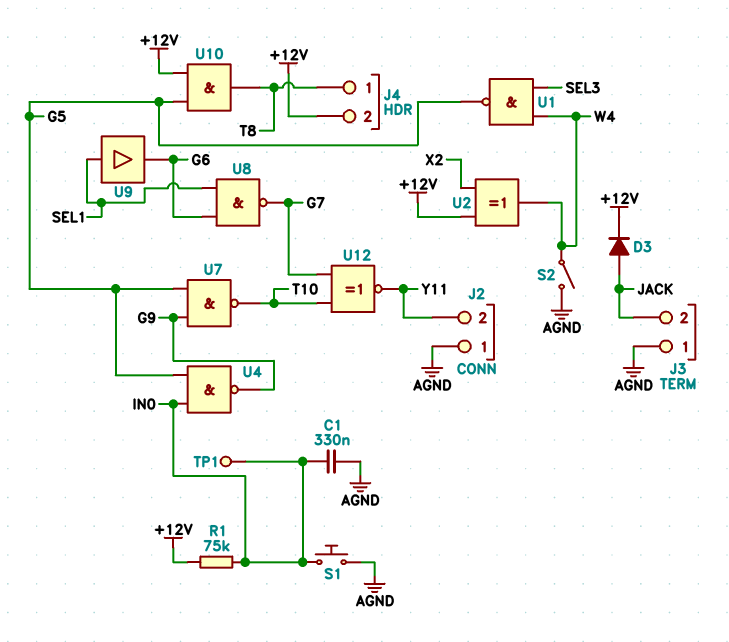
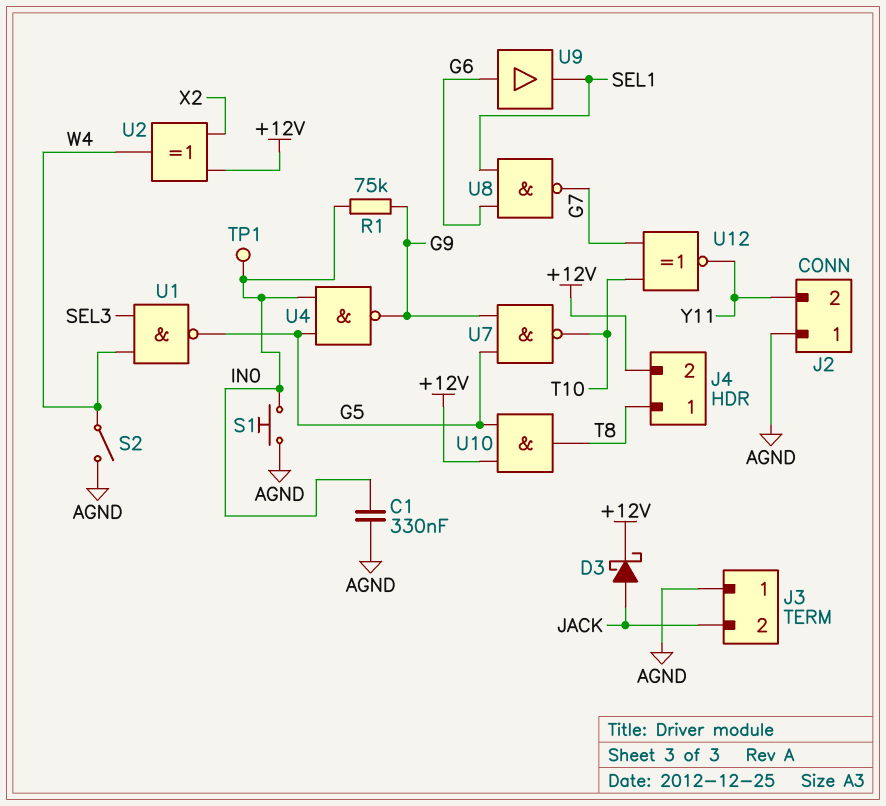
D3: diode (A JACK, K +12V) -> schottky (A JACK, K +12V)
R1: 75k (+12V, IN0) -> 75k (G9, IN0)
U9: buffer (in SEL1, out G6) -> buffer (in G6, out SEL1)

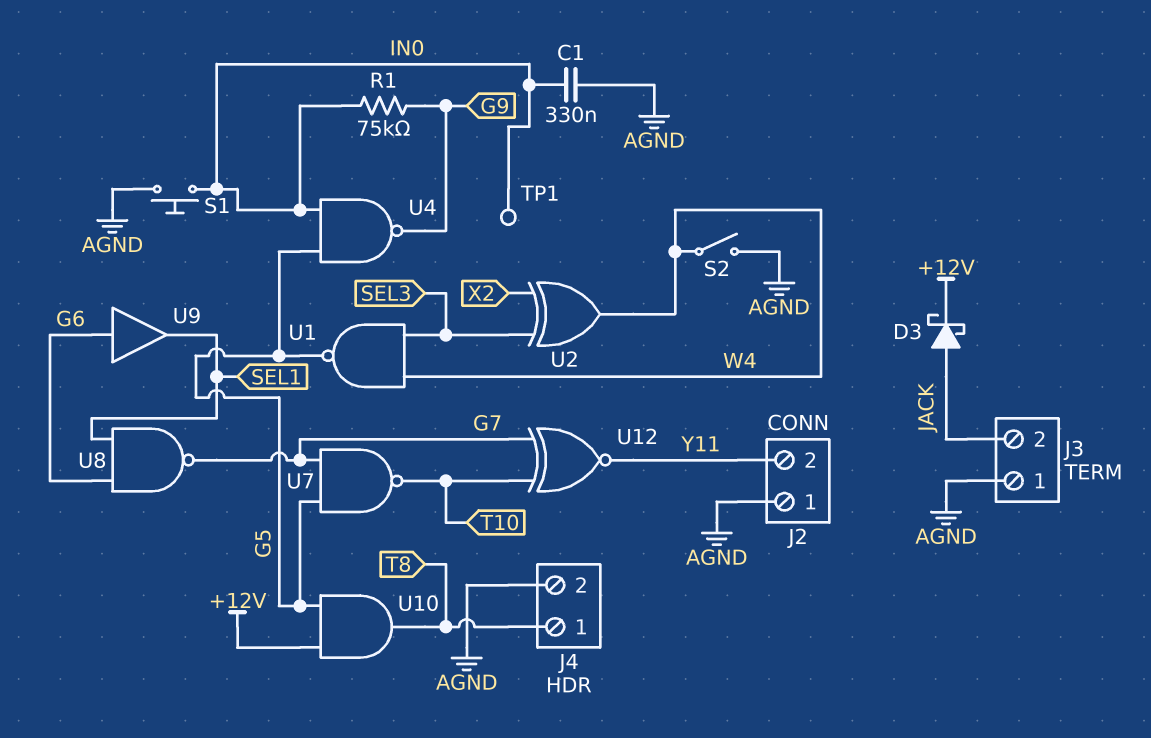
J4 pin 2: +12V -> AGND
U2: XOR (in +12V, in X2, out W4) -> XOR (in SEL3, in X2, out W4)
U7: NAND (in G5, in G9, out T10) -> NAND (in G5, in G7, out T10)

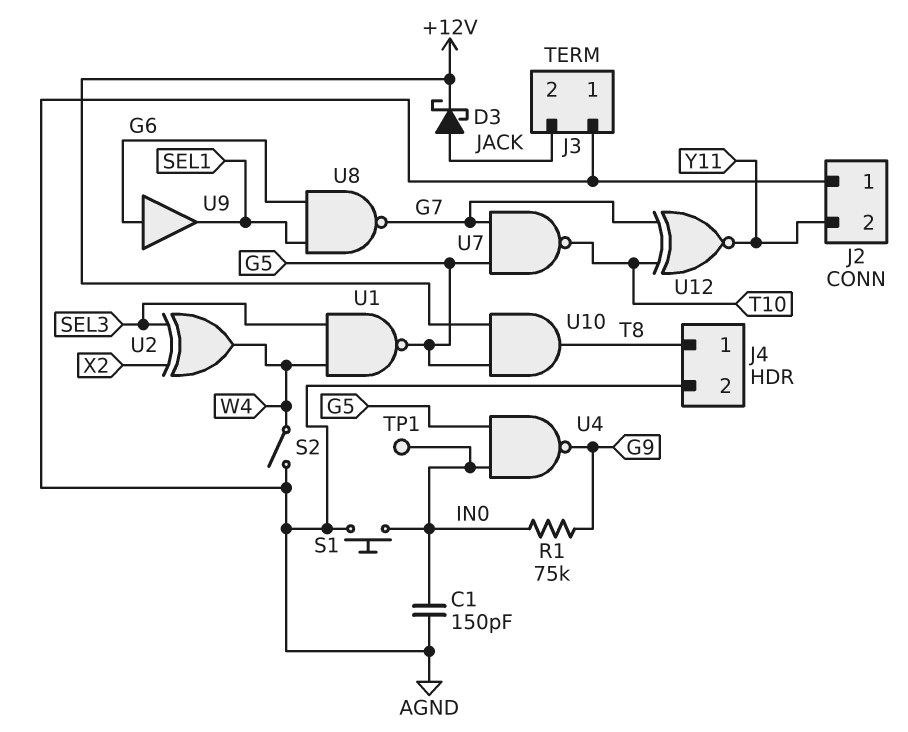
C1: 330nF (AGND, IN0) -> 150pF (AGND, IN0)

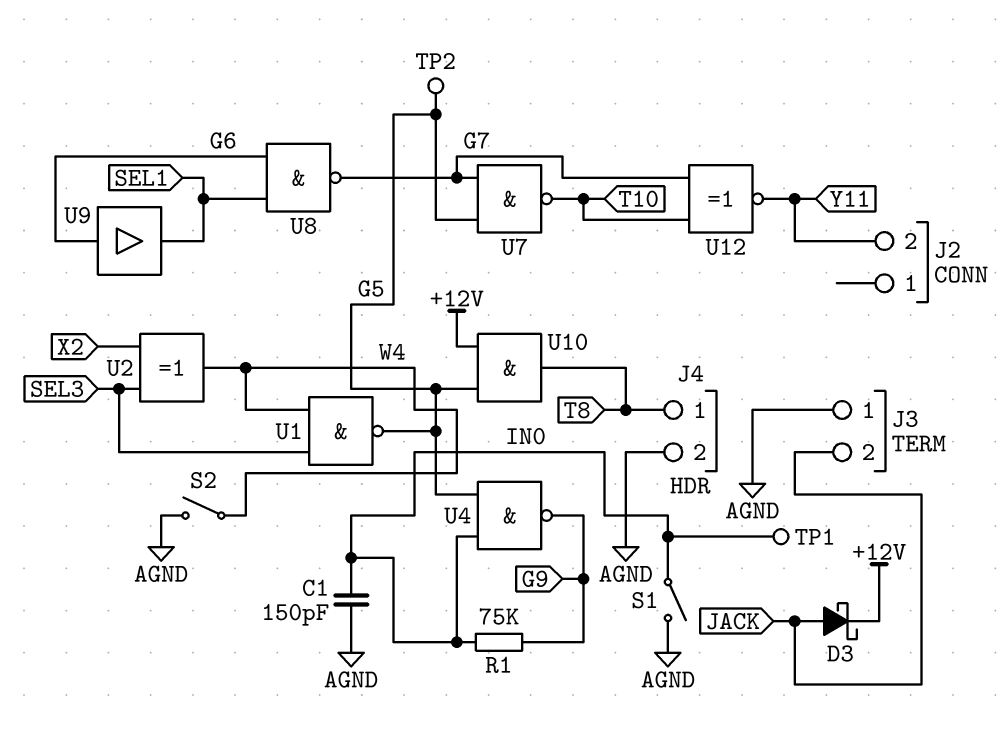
J2 pin 1: AGND -> none
S1: button (AGND, IN0) -> switch (AGND, IN0)
TP2: none -> test point (G5)

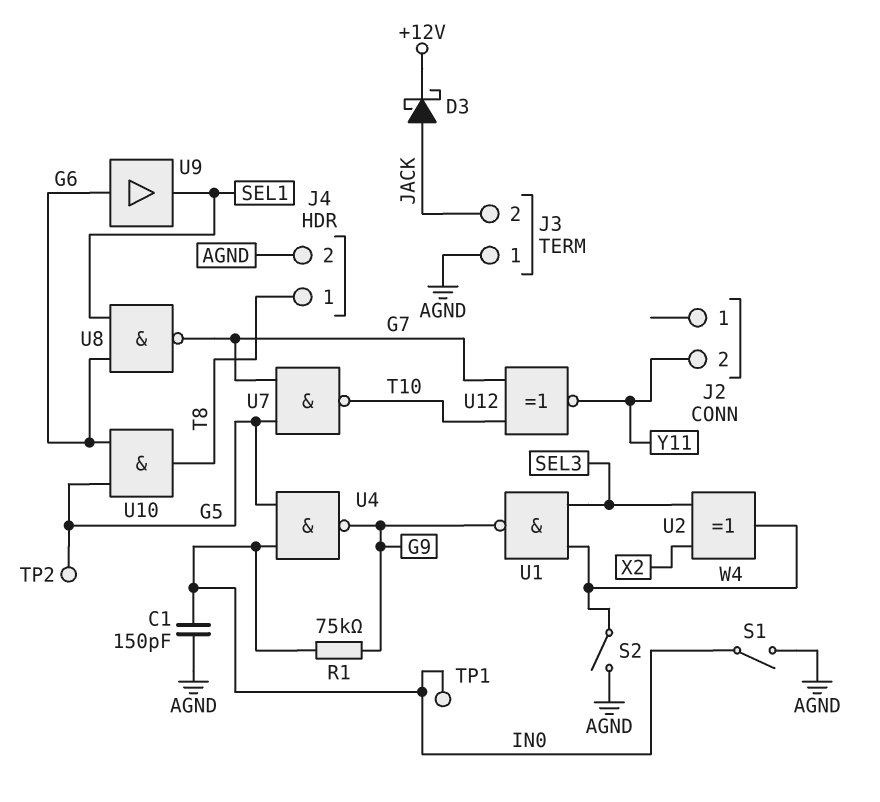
U1: NAND (in SEL3, in W4, out G5) -> NAND (in SEL3, in W4, out G9)
U10: AND (in +12V, in G5, out T8) -> AND (in G5, in G6, out T8)

